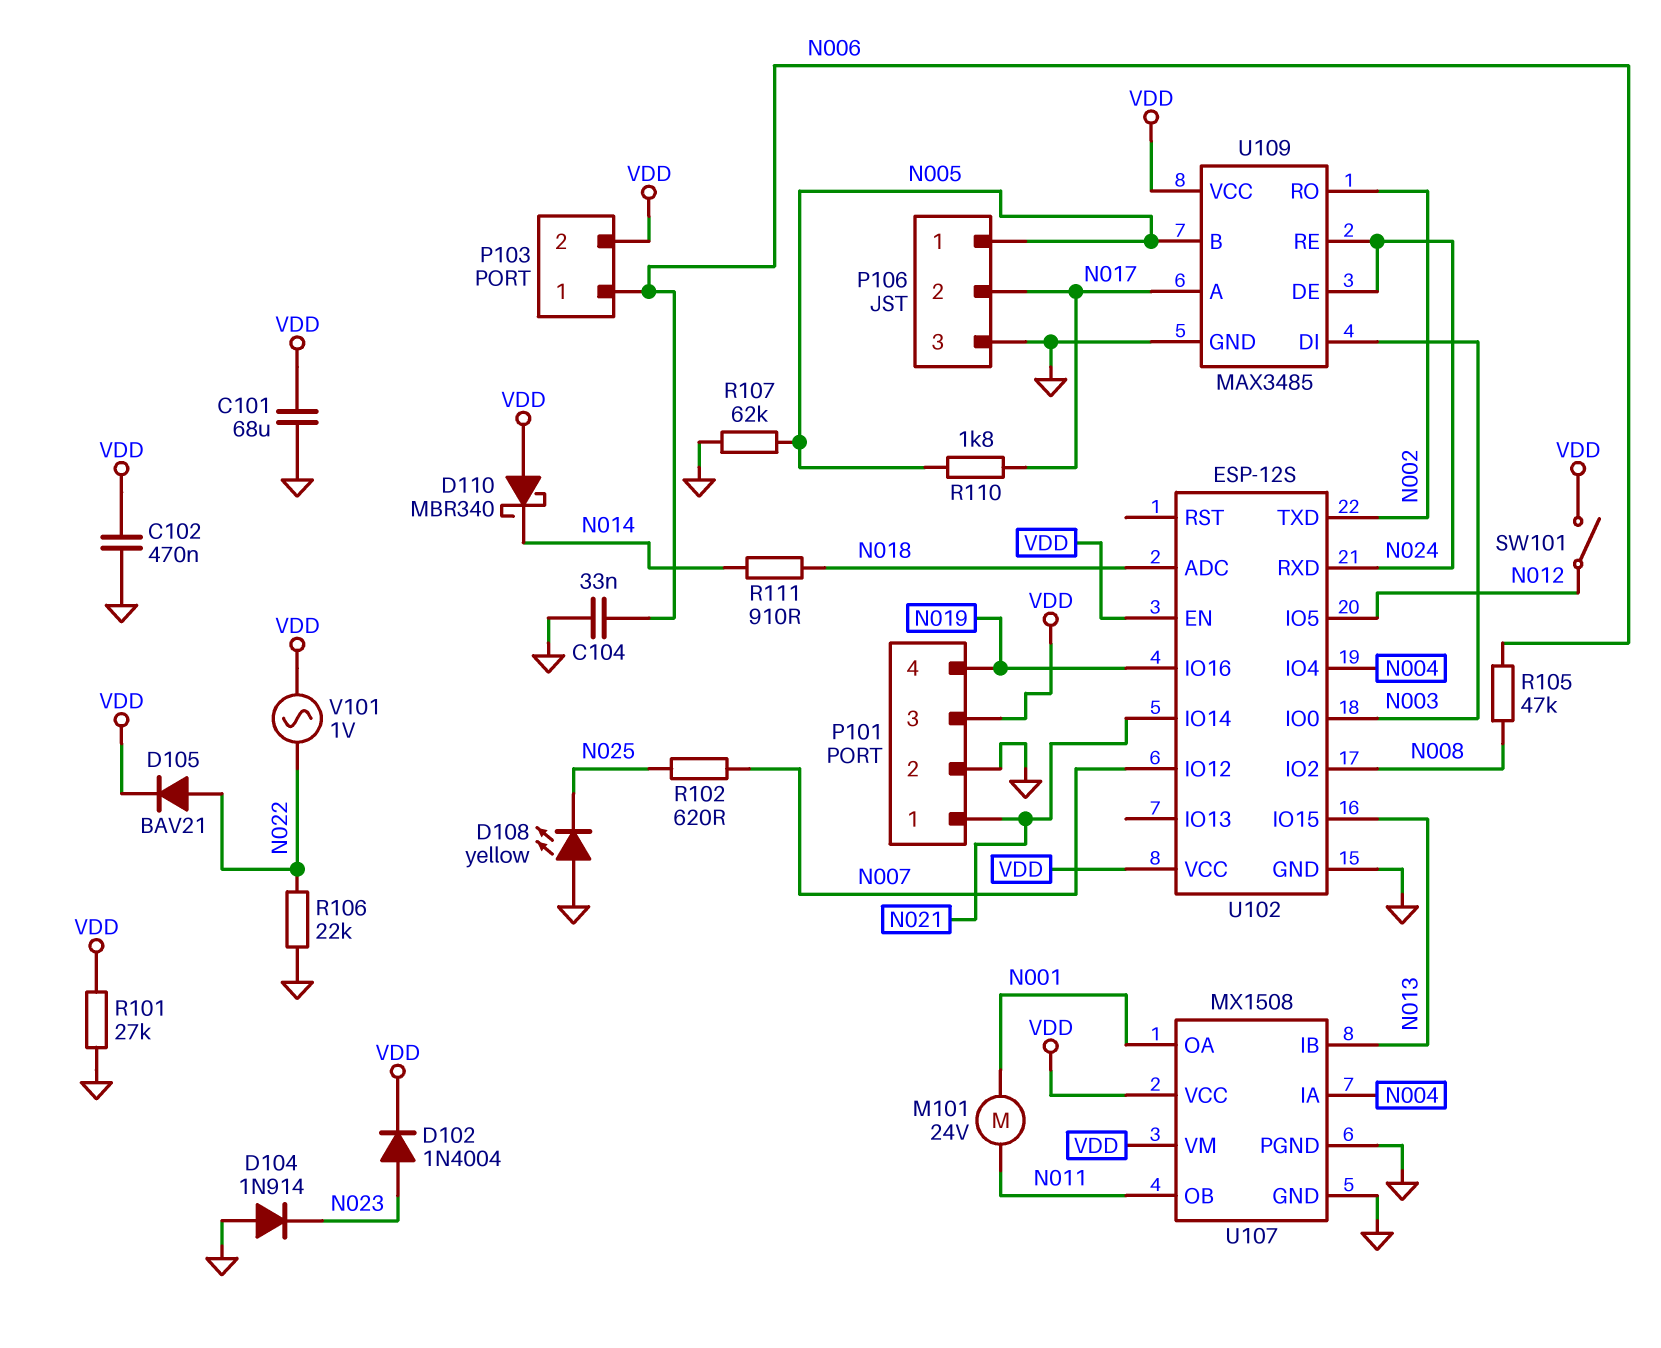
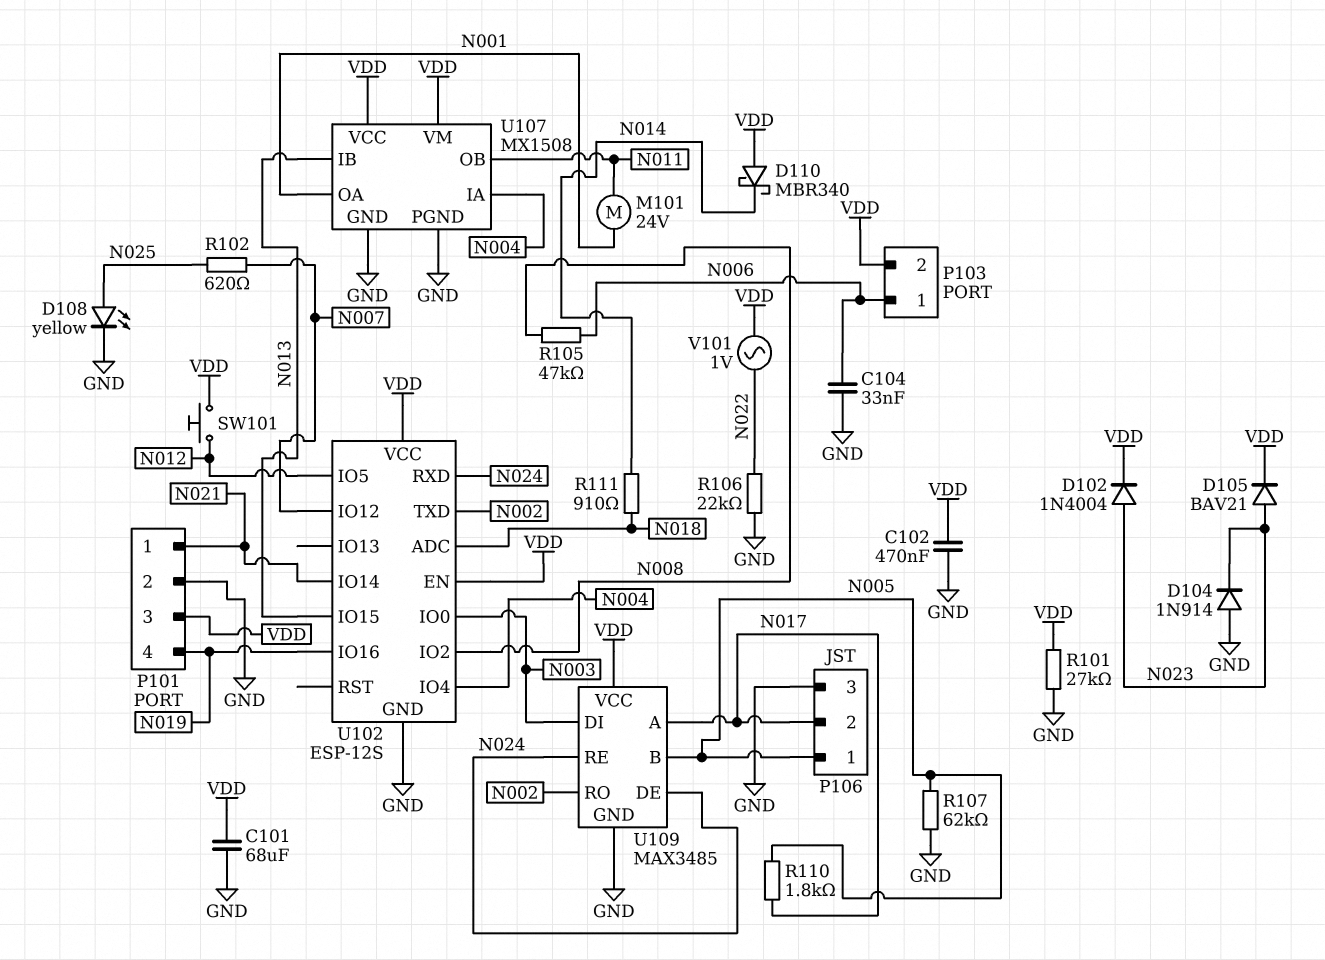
D105: diode BAV21 (A N022, K VDD) -> diode BAV21 (A N023, K VDD)
D108: LED yellow (A GND, K N025) -> LED yellow (A N025, K GND)
SW101: switch (N012, VDD) -> button (N012, VDD)

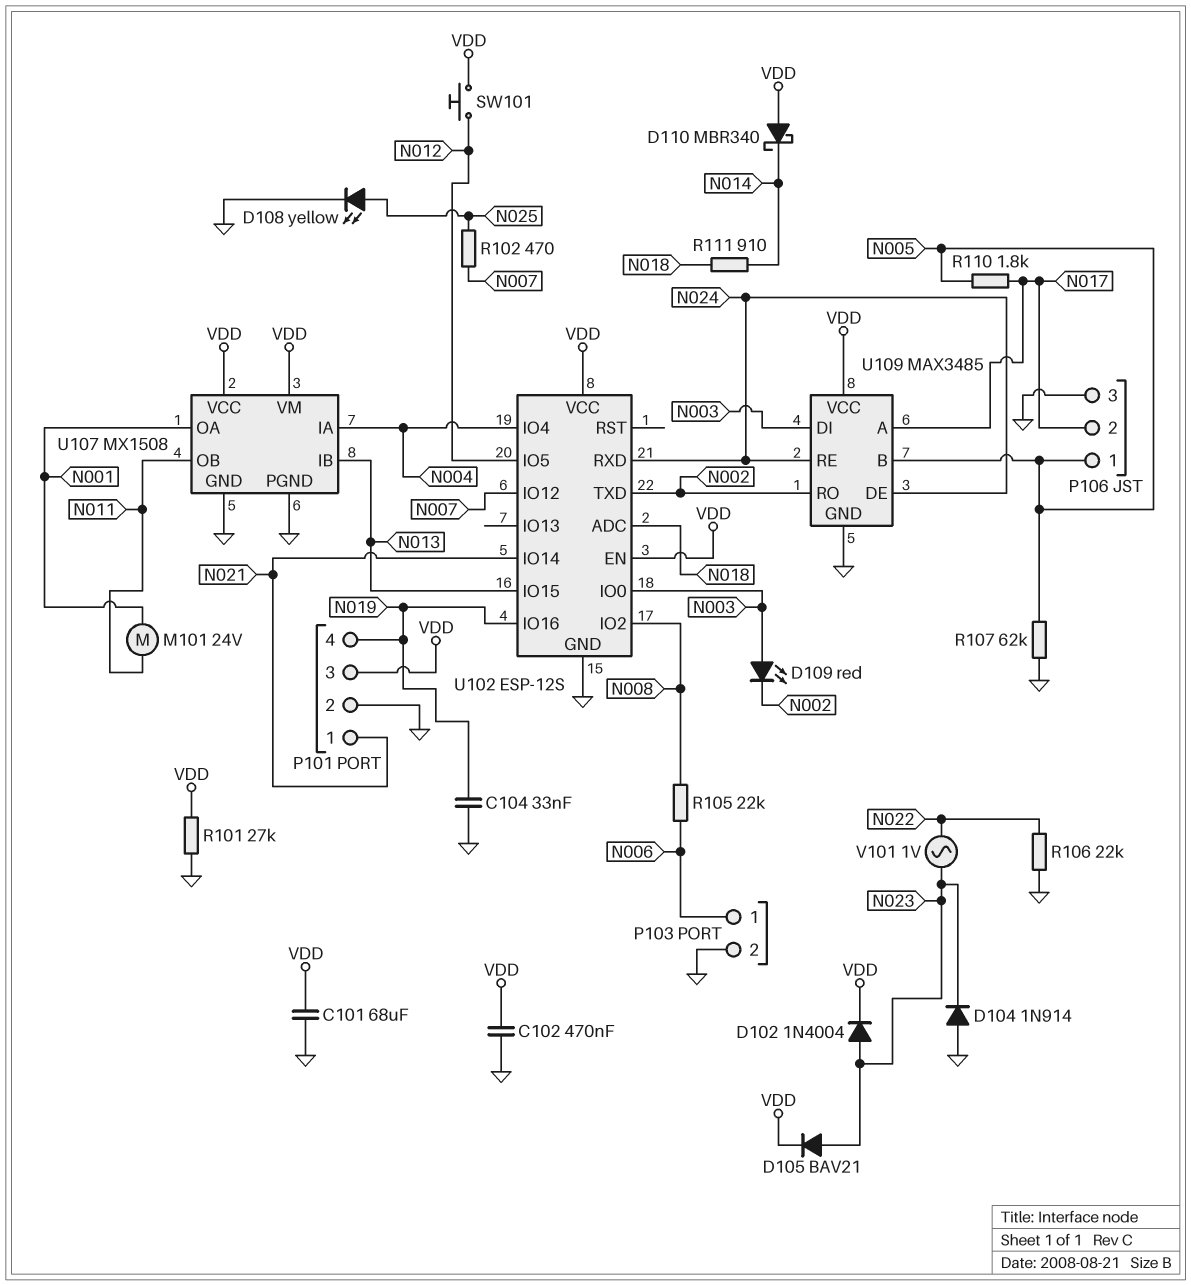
C104: 33nF (GND, N006) -> 33nF (GND, N019)
D109: none -> LED red (A N003, K N002)
P103 pin 2: VDD -> GND
R102: 620 (N007, N025) -> 470 (N007, N025)
R105: 47k (N006, N008) -> 22k (N006, N008)
V101: AC 1V (N022, VDD) -> AC 1V (N022, N023)

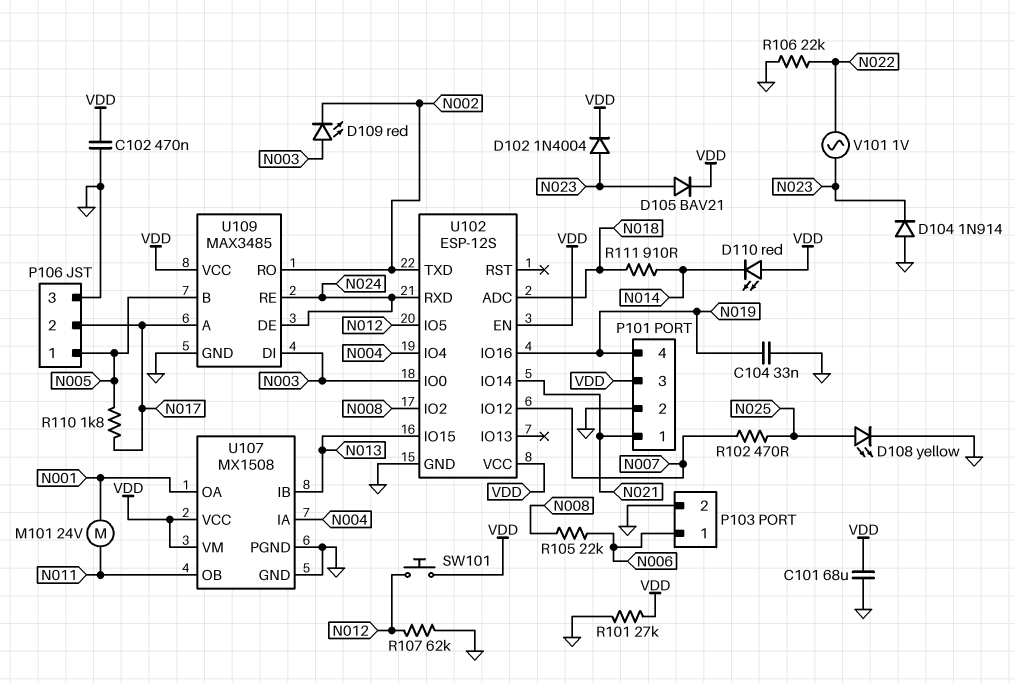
D110: schottky MBR340 (A VDD, K N014) -> LED red (A VDD, K N014)
R107: 62k (GND, N005) -> 62k (GND, N012)

